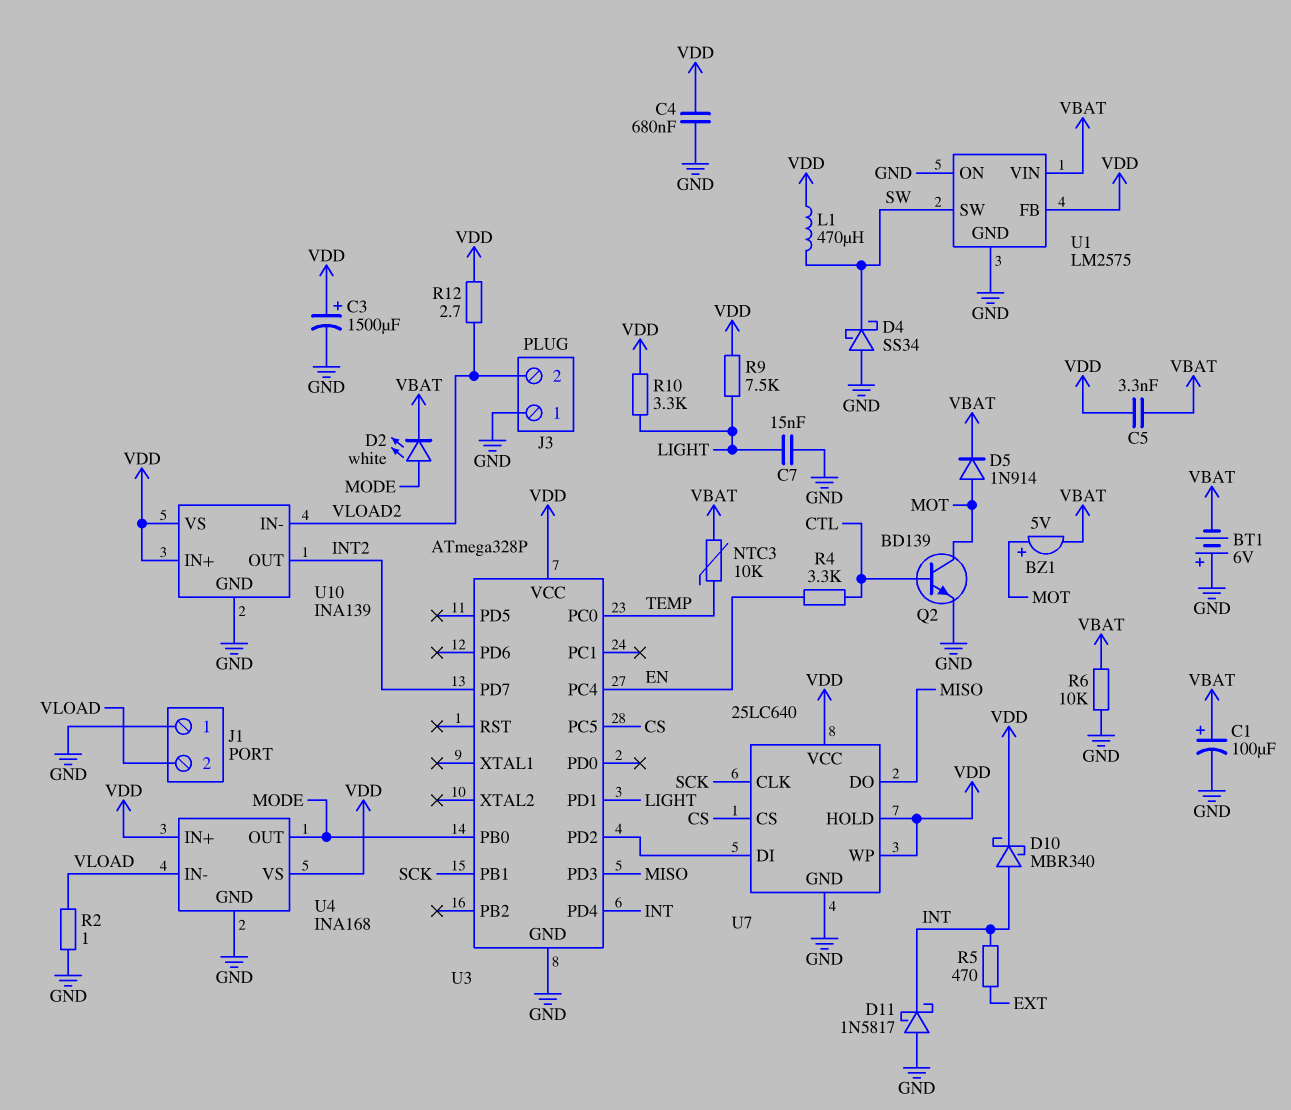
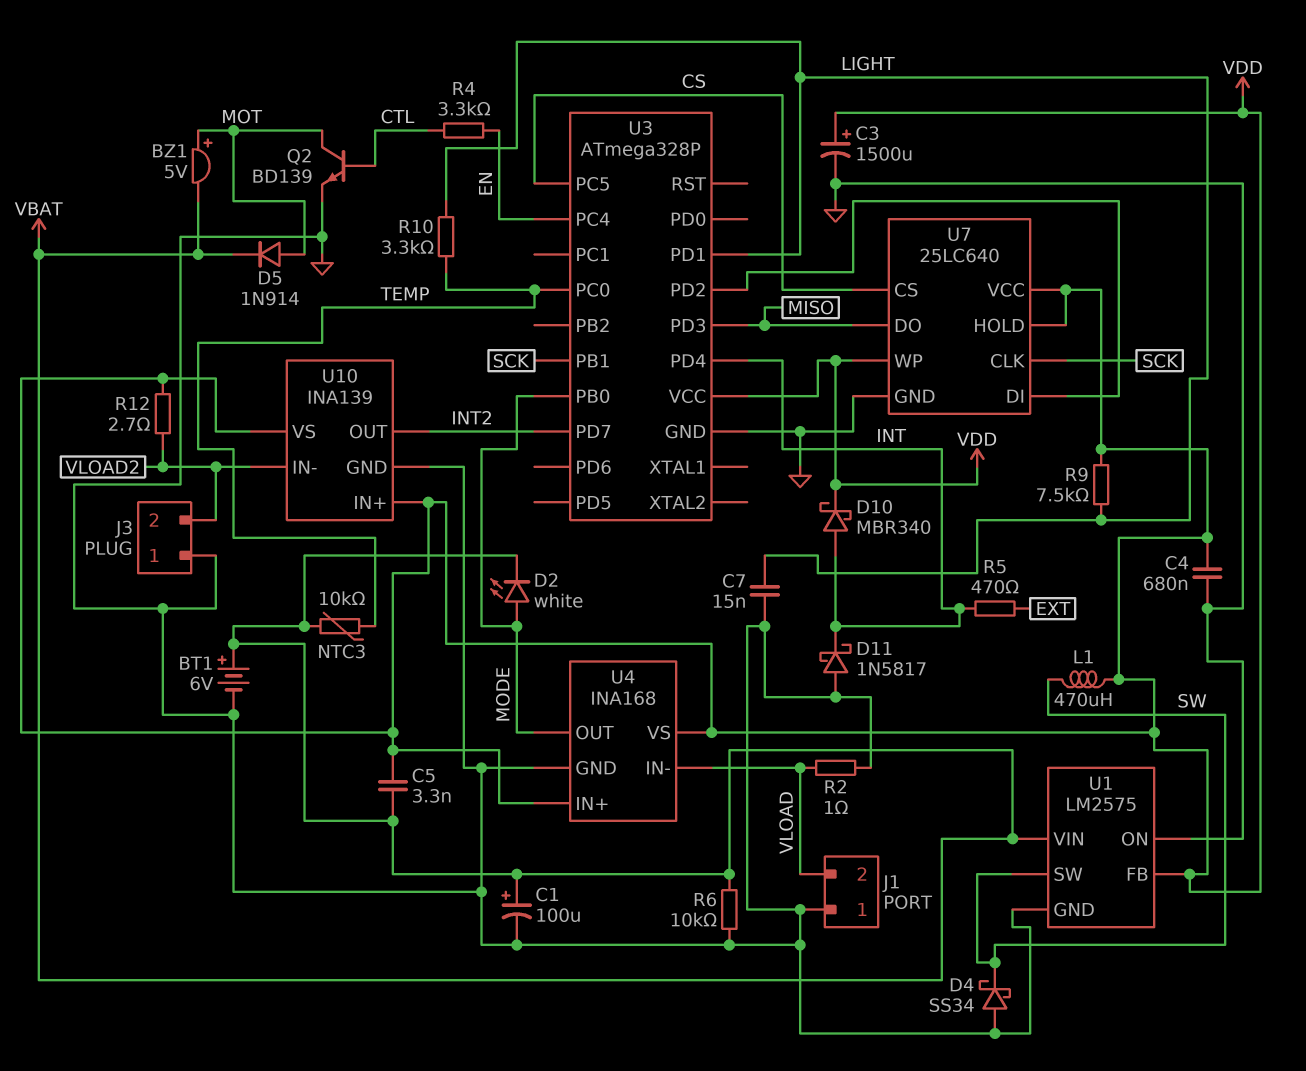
BT1: 6V (plus GND, minus VBAT) -> 6V (plus VBAT, minus GND)
R10: 3.3k (LIGHT, VDD) -> 3.3k (LIGHT, TEMP)

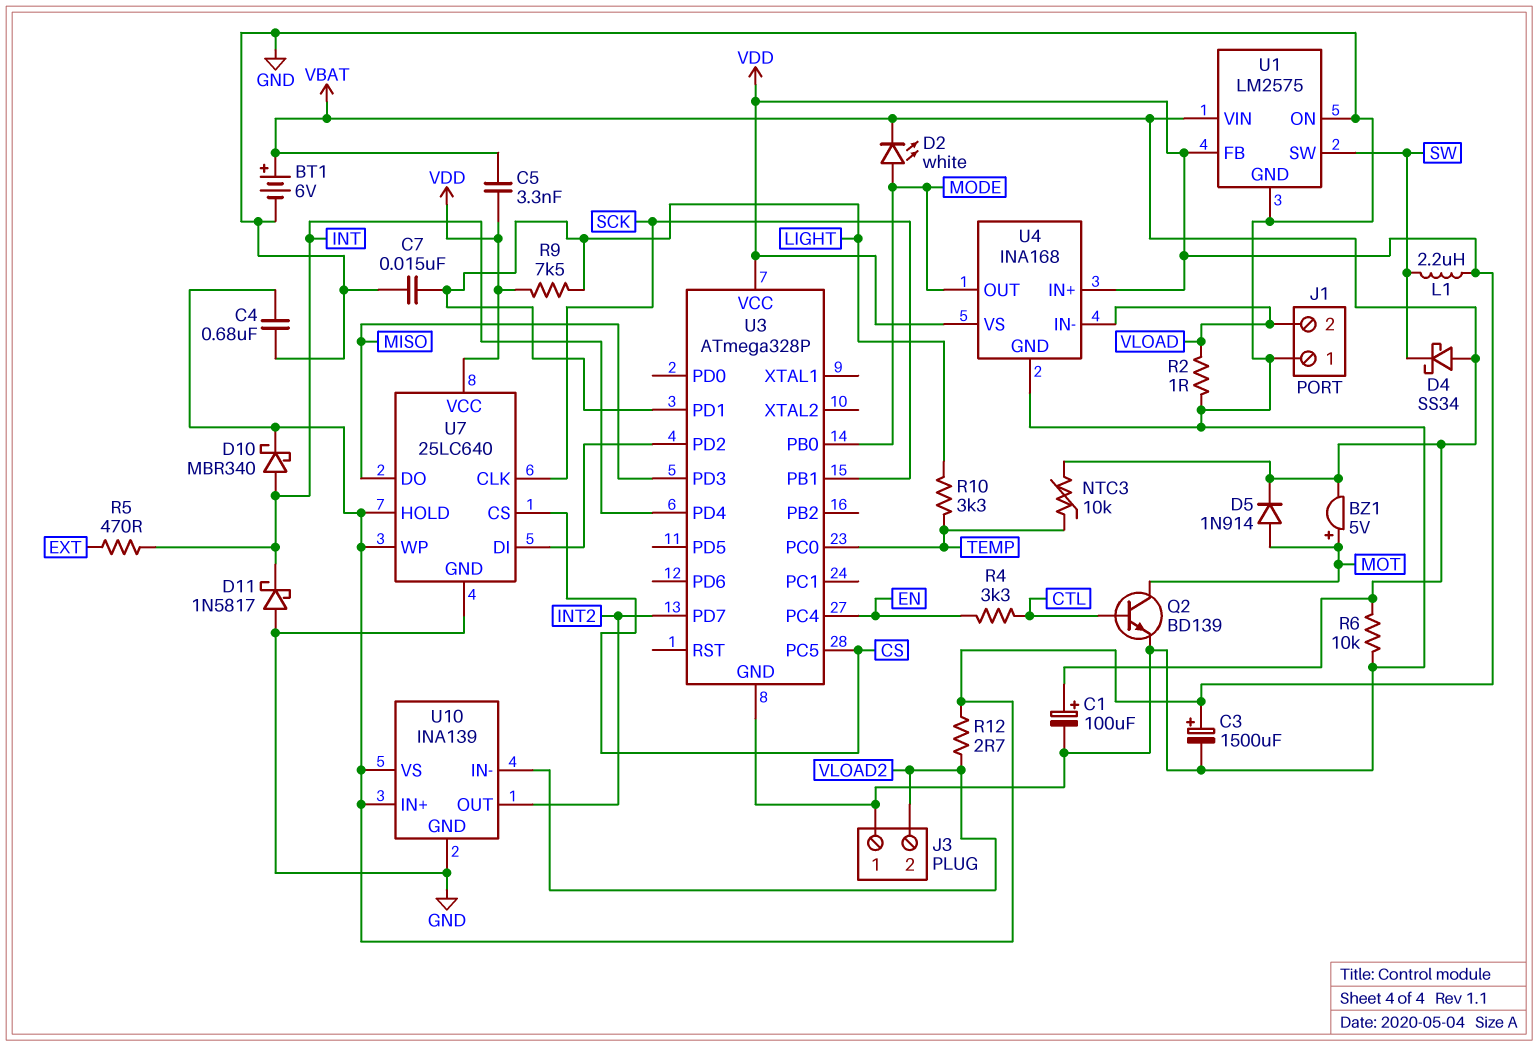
D4: schottky SS34 (A GND, K SW) -> schottky SS34 (A VBAT, K SW)
L1: 470uH (SW, VDD) -> 2.2uH (SW, VDD)

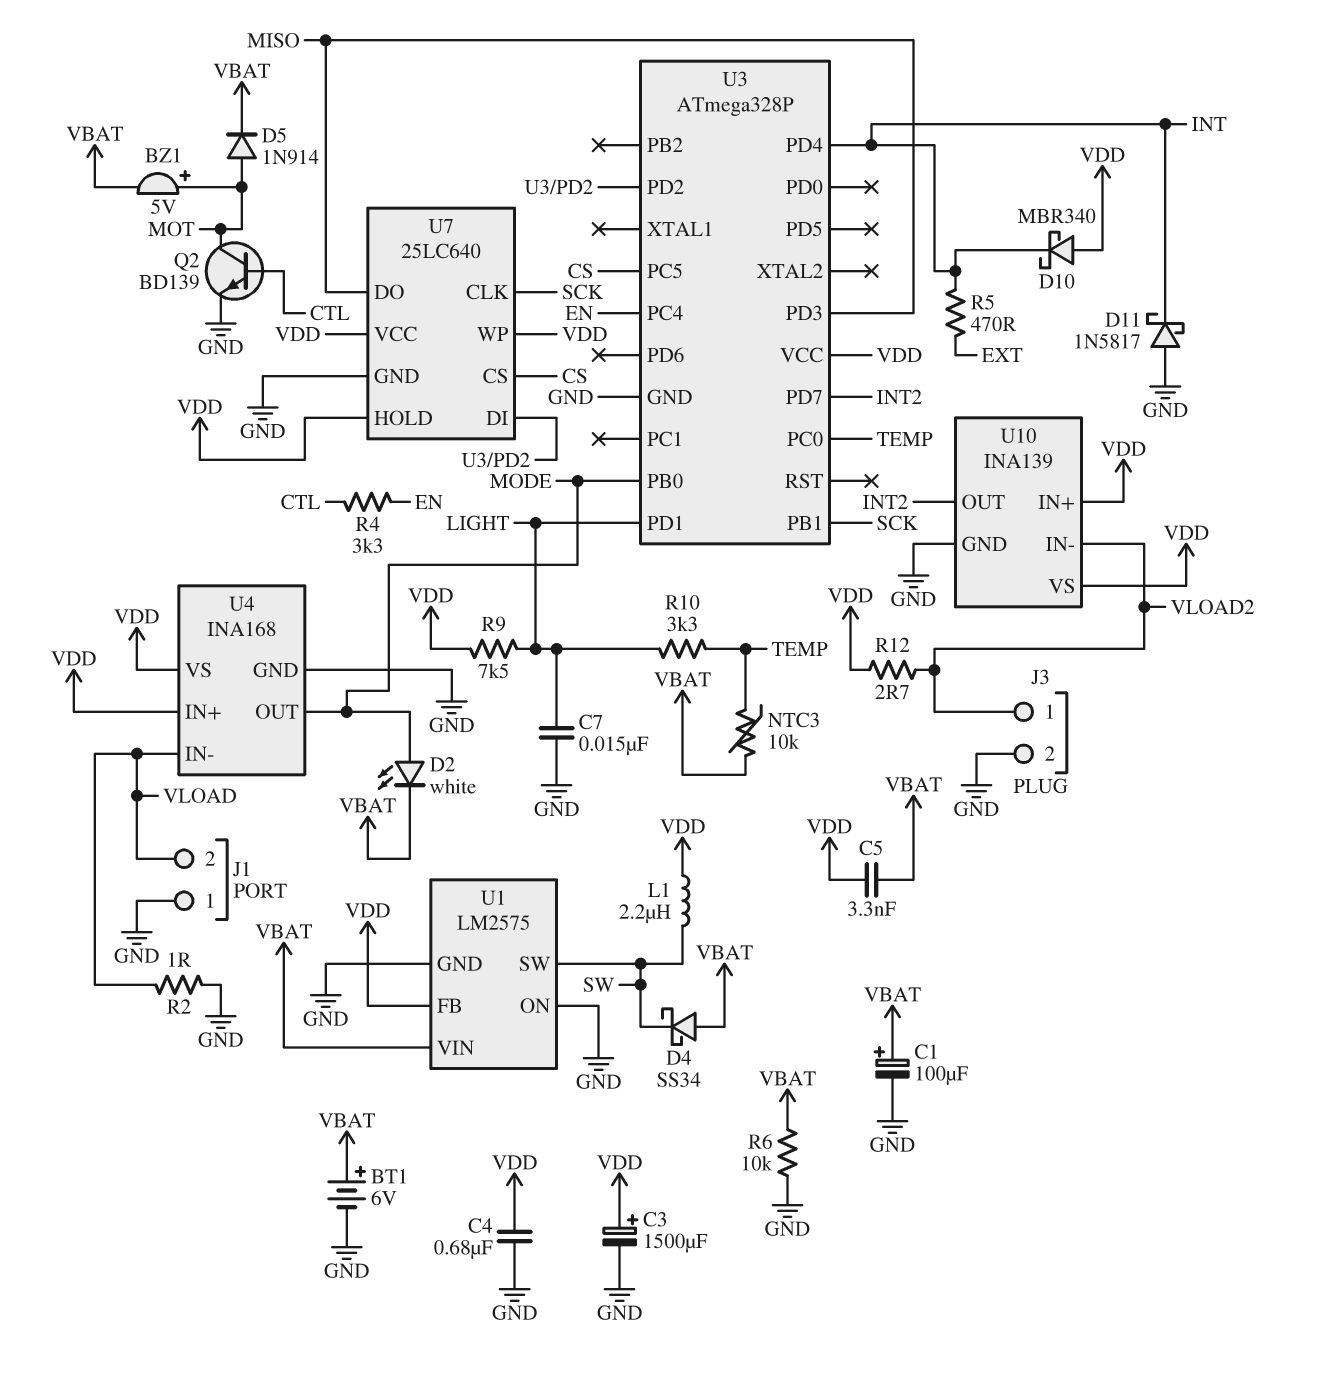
D10: schottky MBR340 (A INT, K VDD) -> schottky MBR340 (A VDD, K INT)
J3 pin 1: GND -> VLOAD2
J3 pin 2: VLOAD2 -> GND

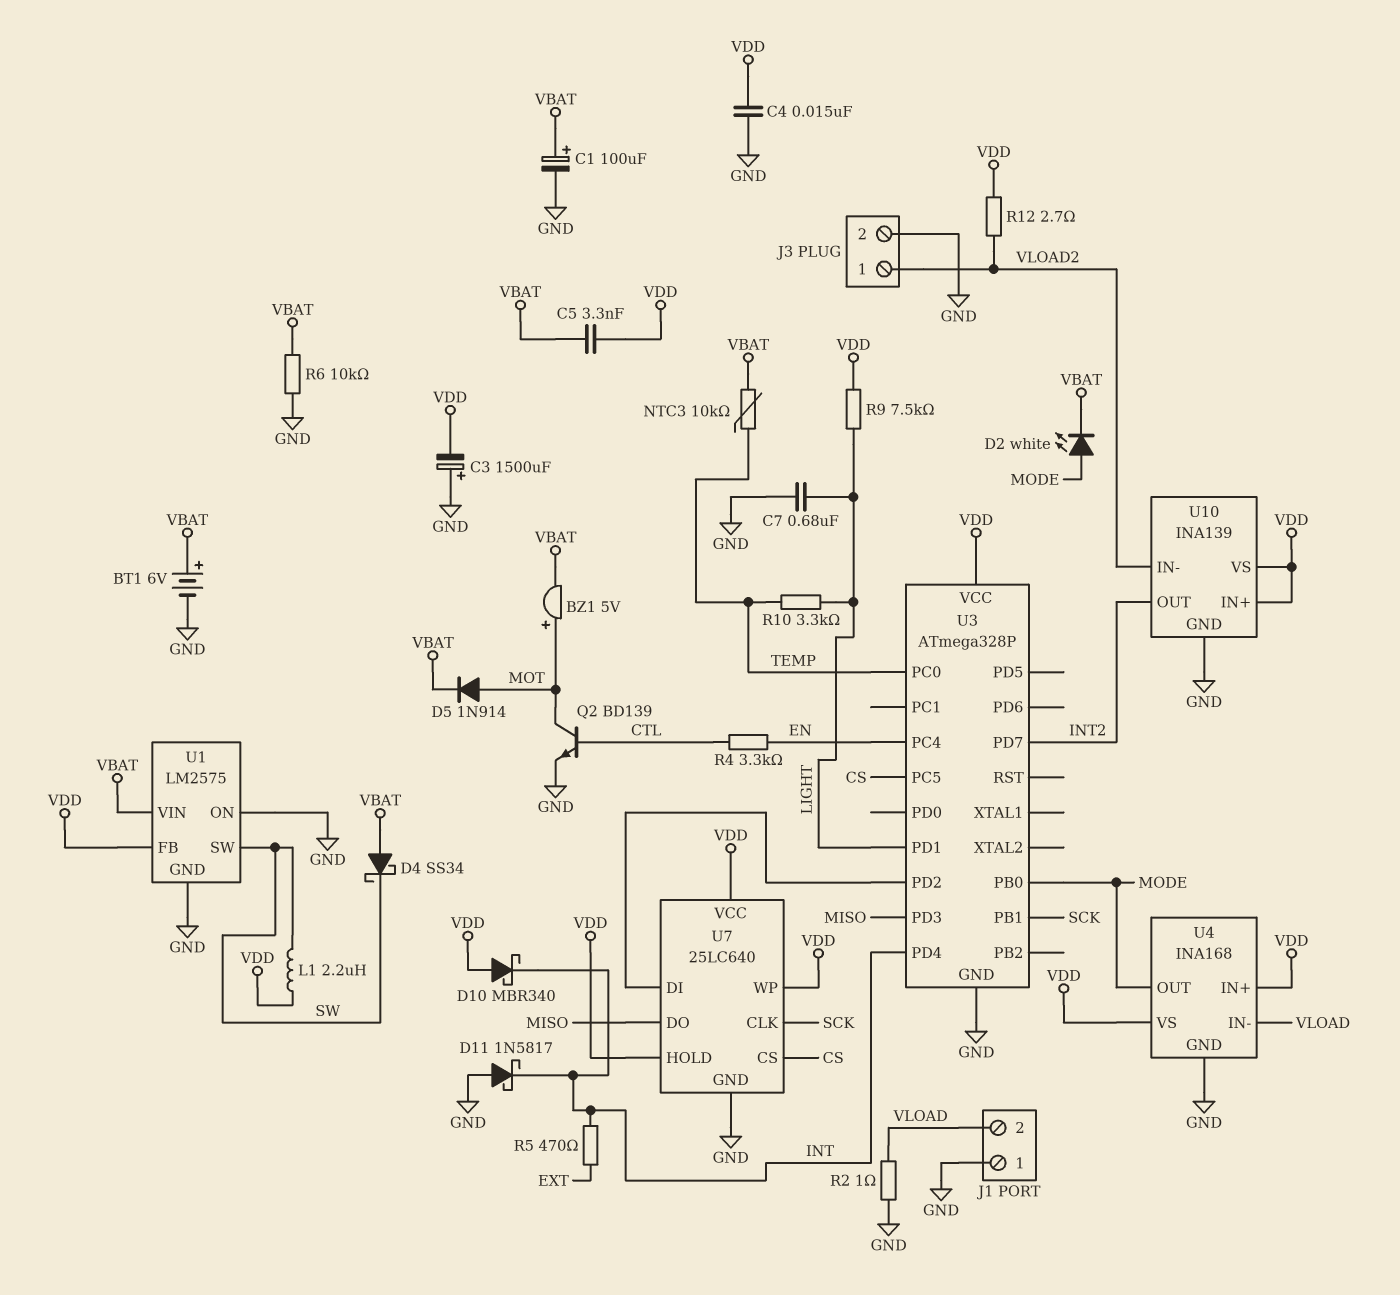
C3: 1500uF (plus VDD, minus GND) -> 1500uF (plus GND, minus VDD)
C4: 680nF (GND, VDD) -> 15nF (GND, VDD)
C7: 15nF (GND, LIGHT) -> 680nF (GND, LIGHT)

